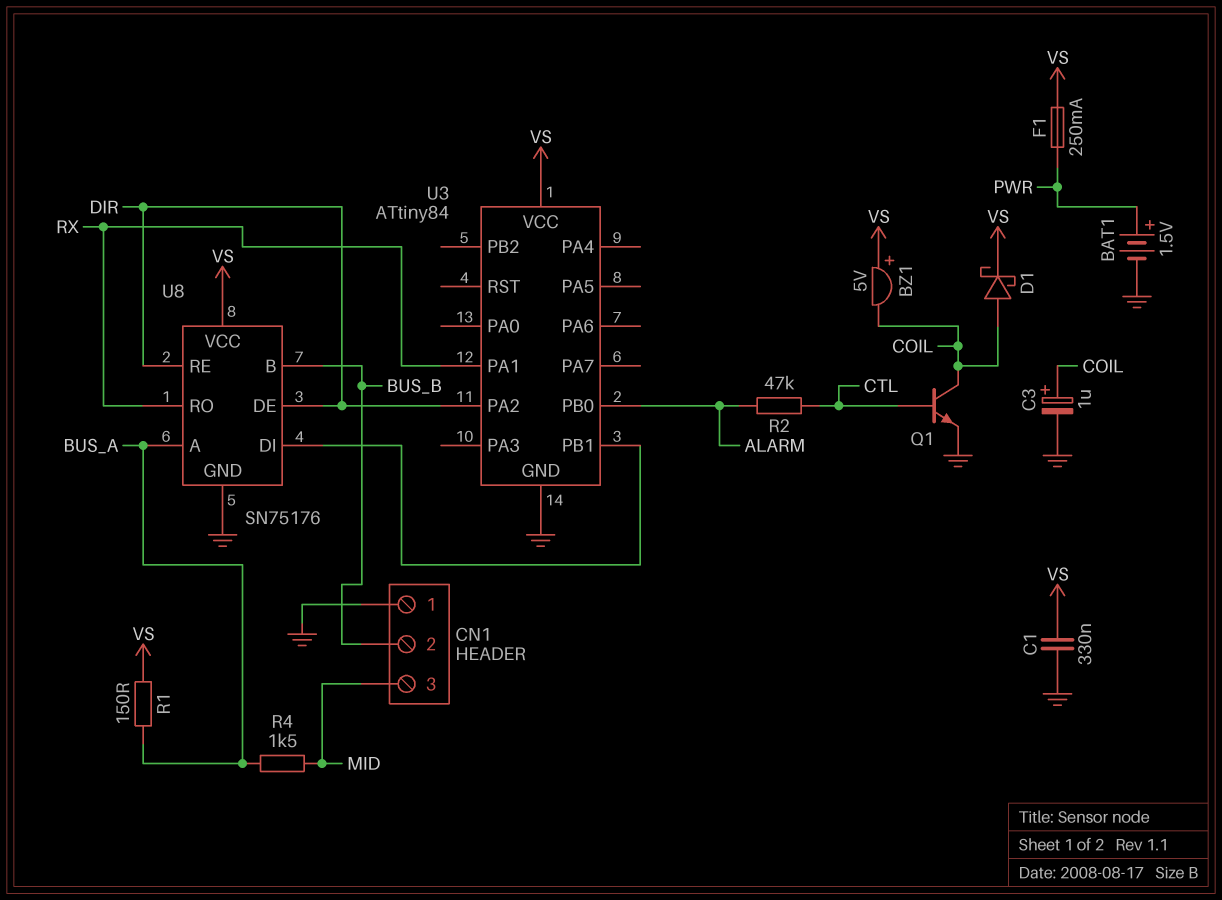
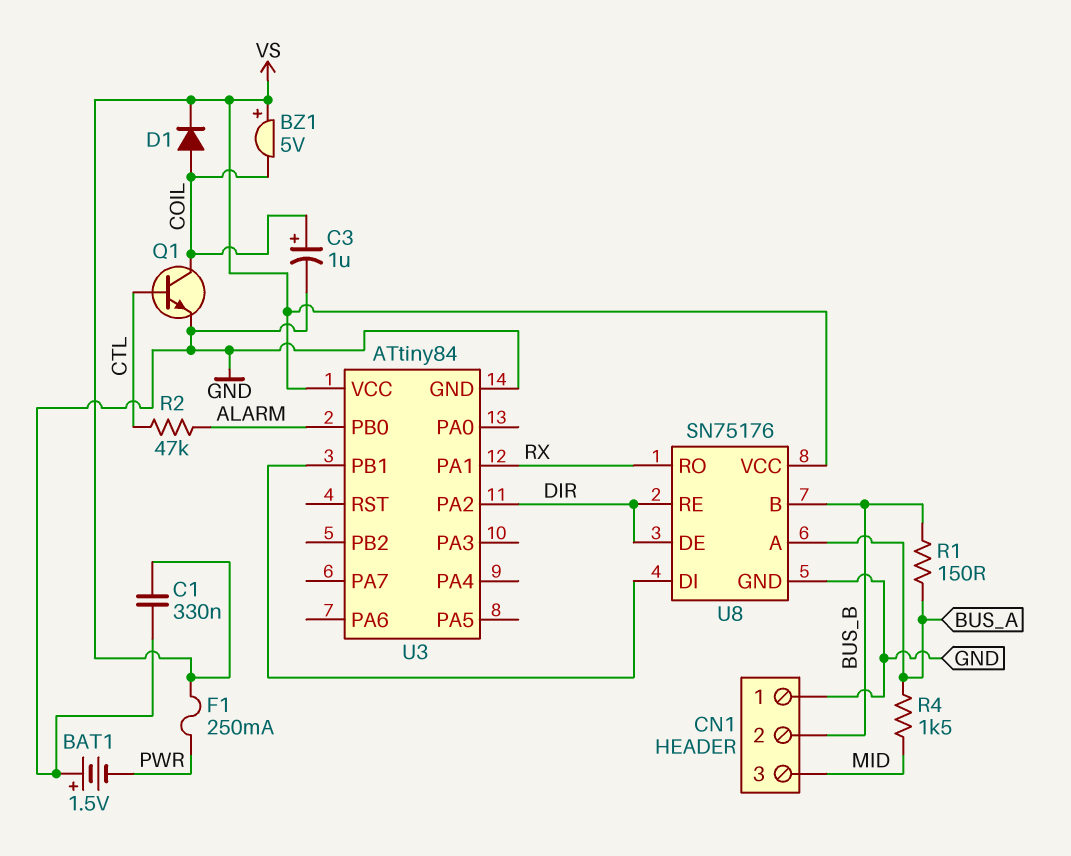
BAT1: 1.5V (plus PWR, minus GND) -> 1.5V (plus GND, minus PWR)
D1: schottky (A COIL, K VS) -> diode (A COIL, K VS)
R1: 150 (BUS_A, VS) -> 150 (BUS_A, BUS_B)

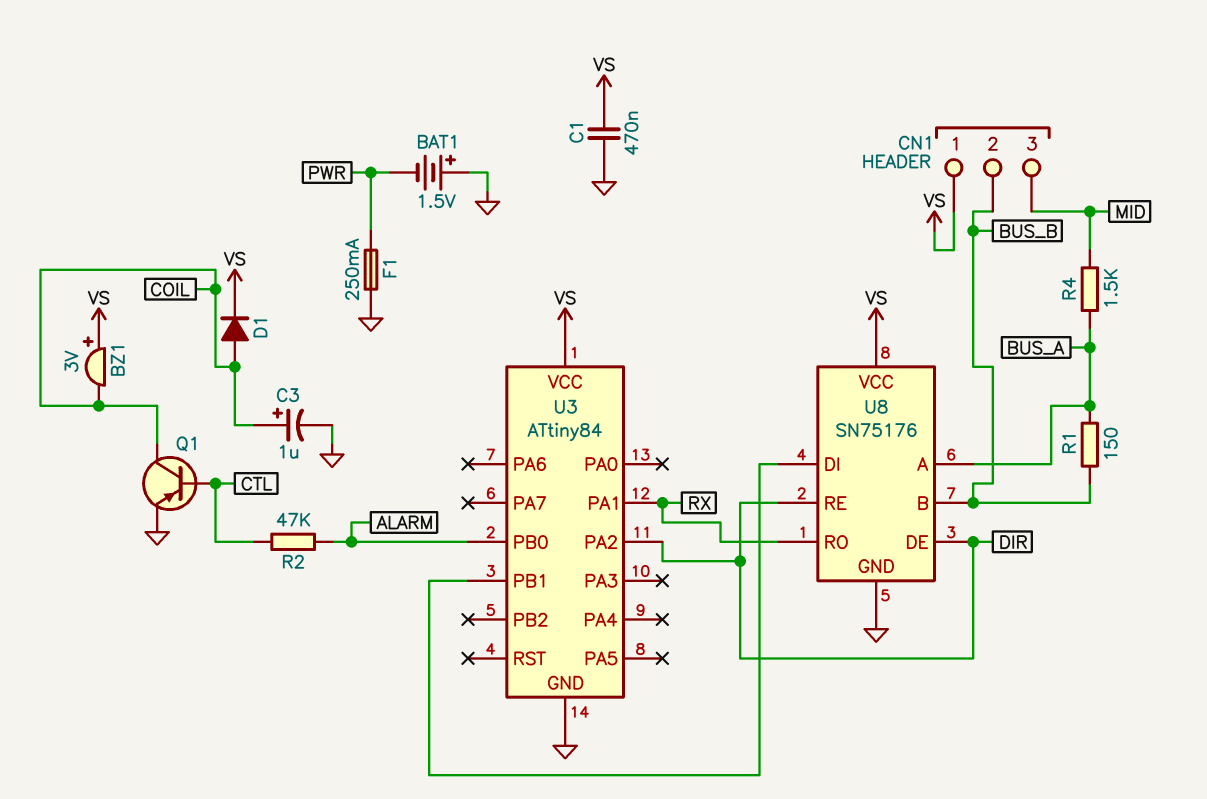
BZ1: buzzer 5V (plus VS, minus COIL) -> buzzer 3V (plus VS, minus COIL)
C1: 330nF (GND, VS) -> 470nF (GND, VS)
CN1 pin 1: GND -> VS
F1: 250mA (PWR, VS) -> 250mA (GND, PWR)
Q1: NPN (B CTL, C COIL, E GND) -> PNP (B CTL, C COIL, E GND)

